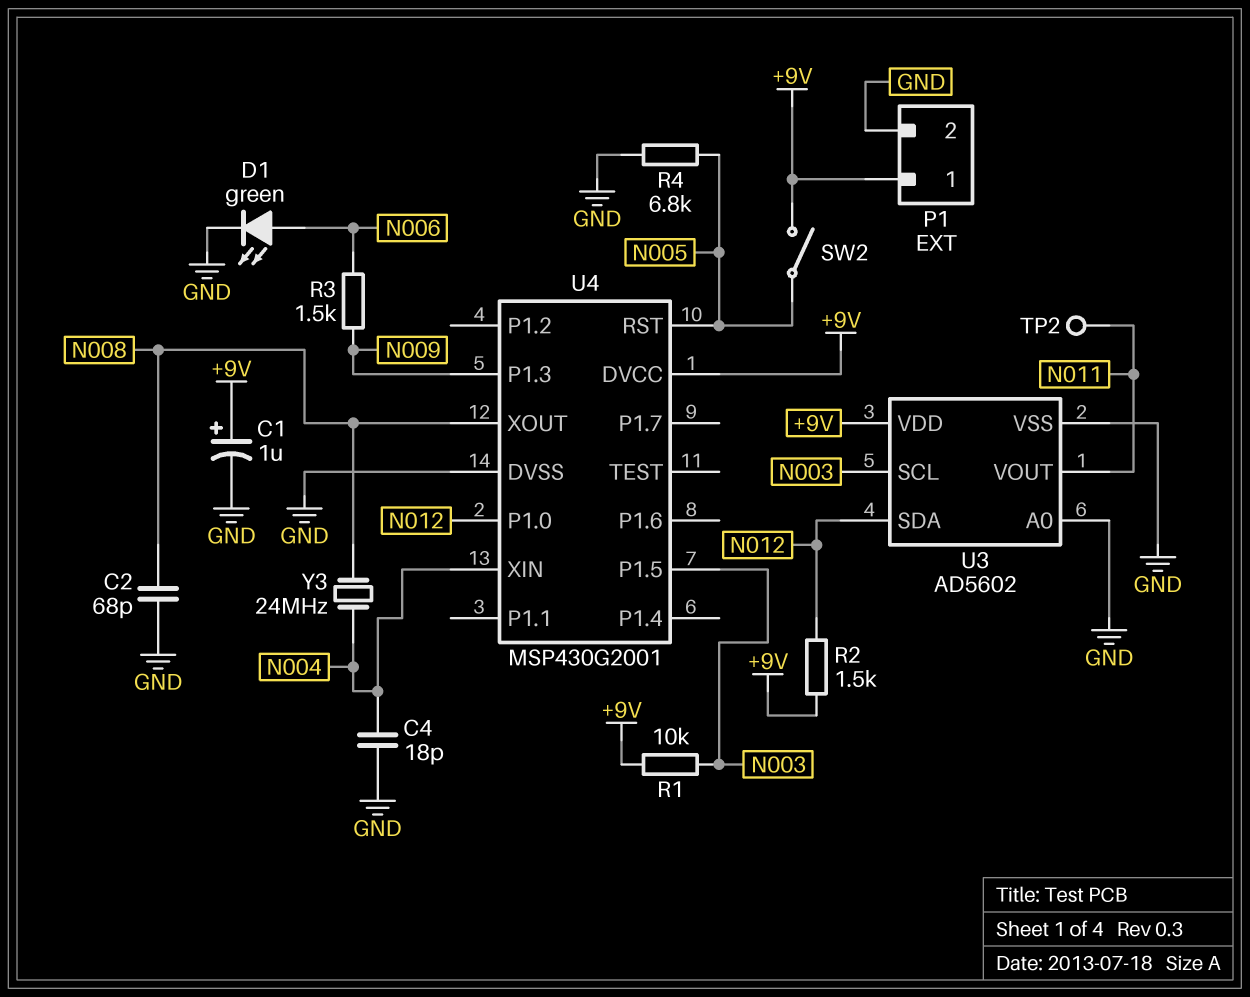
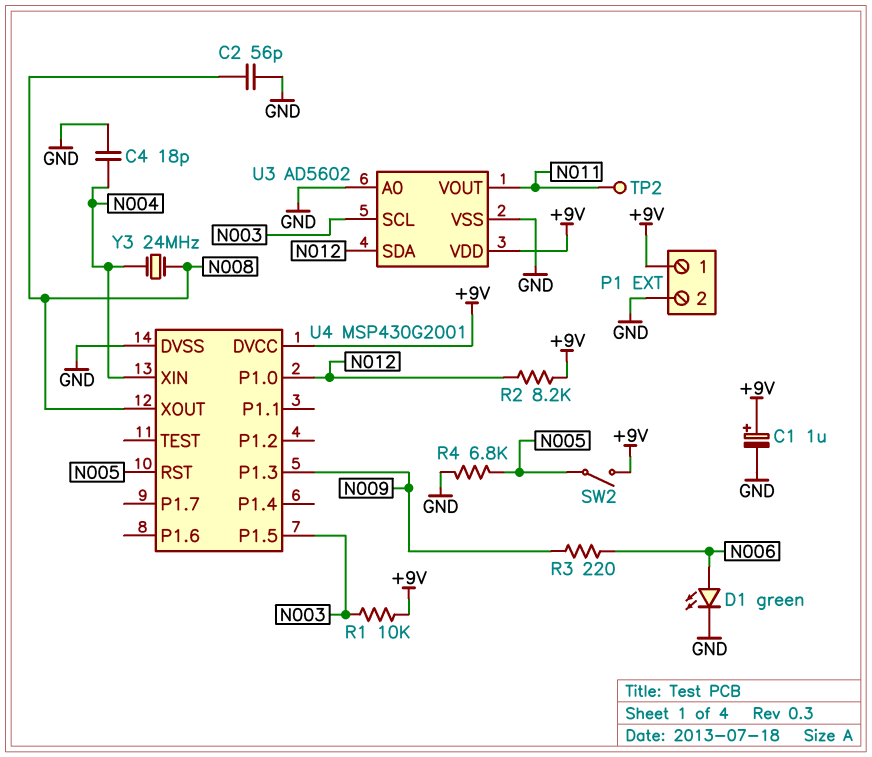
C2: 68pF (GND, N008) -> 56pF (GND, N008)
R2: 1.5k (+9V, N012) -> 8.2k (+9V, N012)
R3: 1.5k (N006, N009) -> 220 (N006, N009)

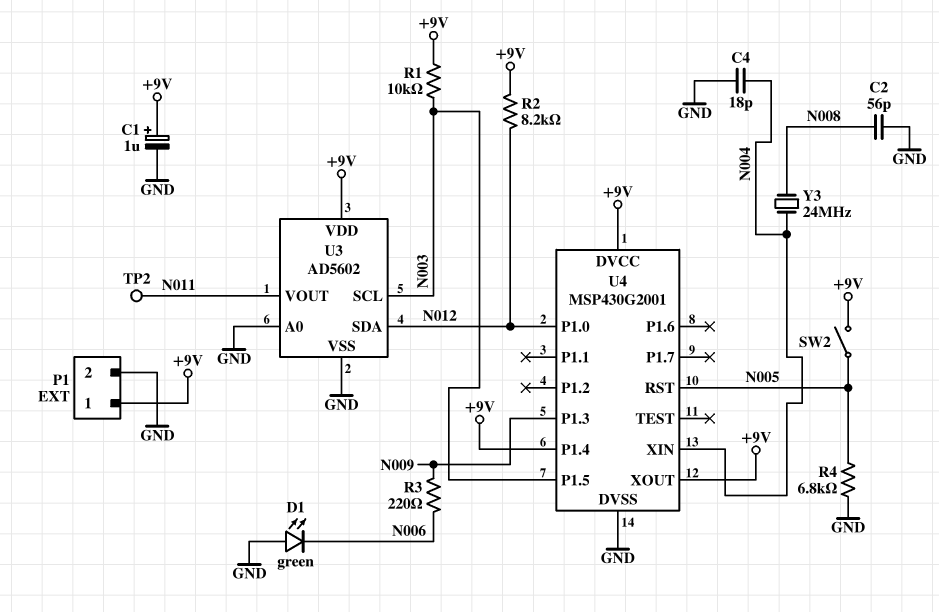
D1: LED green (A N006, K GND) -> LED green (A GND, K N006)
U4 pin P1.4: none -> +9V
U4 pin XOUT: N008 -> +9V

